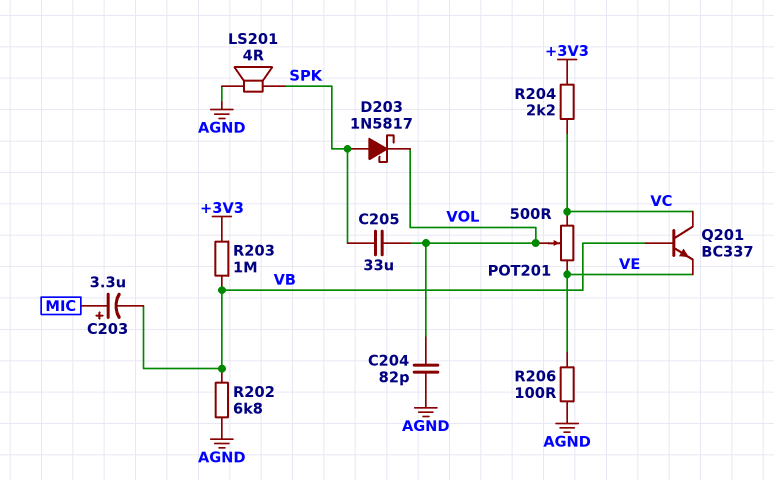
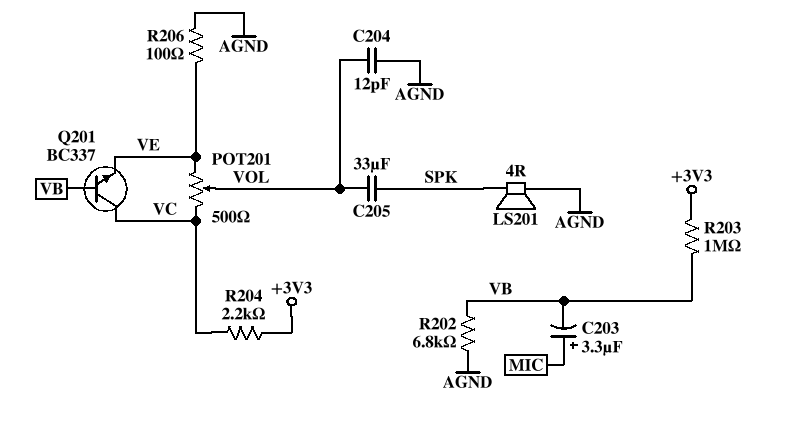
C204: 82pF (AGND, VOL) -> 12pF (AGND, VOL)
D203: schottky 1N5817 (A SPK, K VOL) -> none

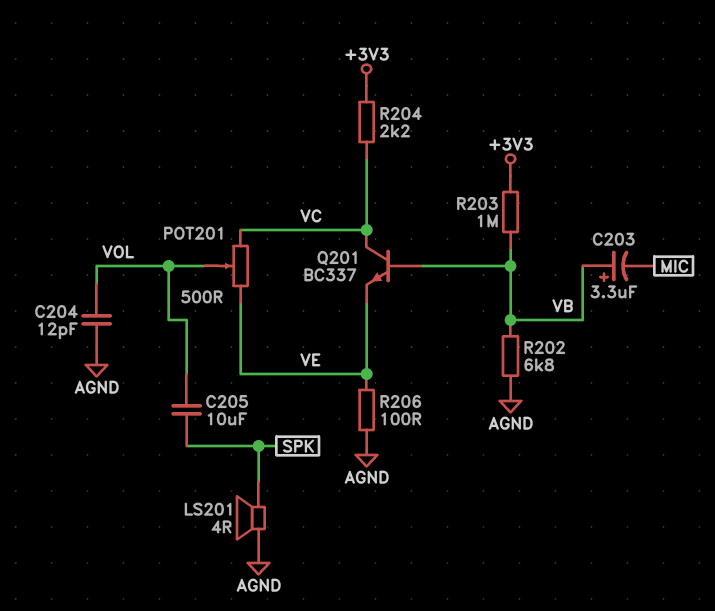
C203: 3.3uF (plus MIC, minus VB) -> 3.3uF (plus VB, minus MIC)
C205: 33uF (SPK, VOL) -> 10uF (SPK, VOL)

